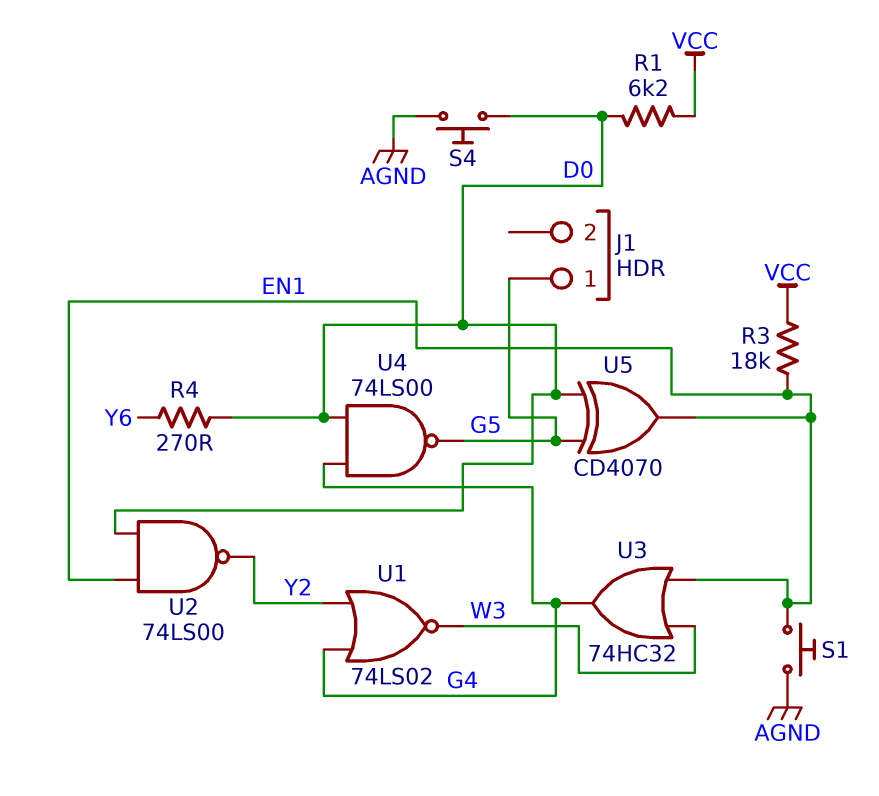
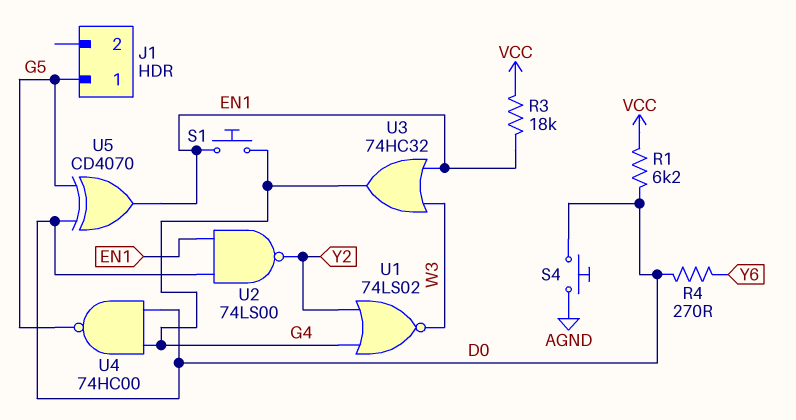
S1: button (AGND, EN1) -> button (EN1, G4)
U4: NAND 74LS00 (in D0, in G4, out G5) -> NAND 74HC00 (in D0, in G4, out G5)

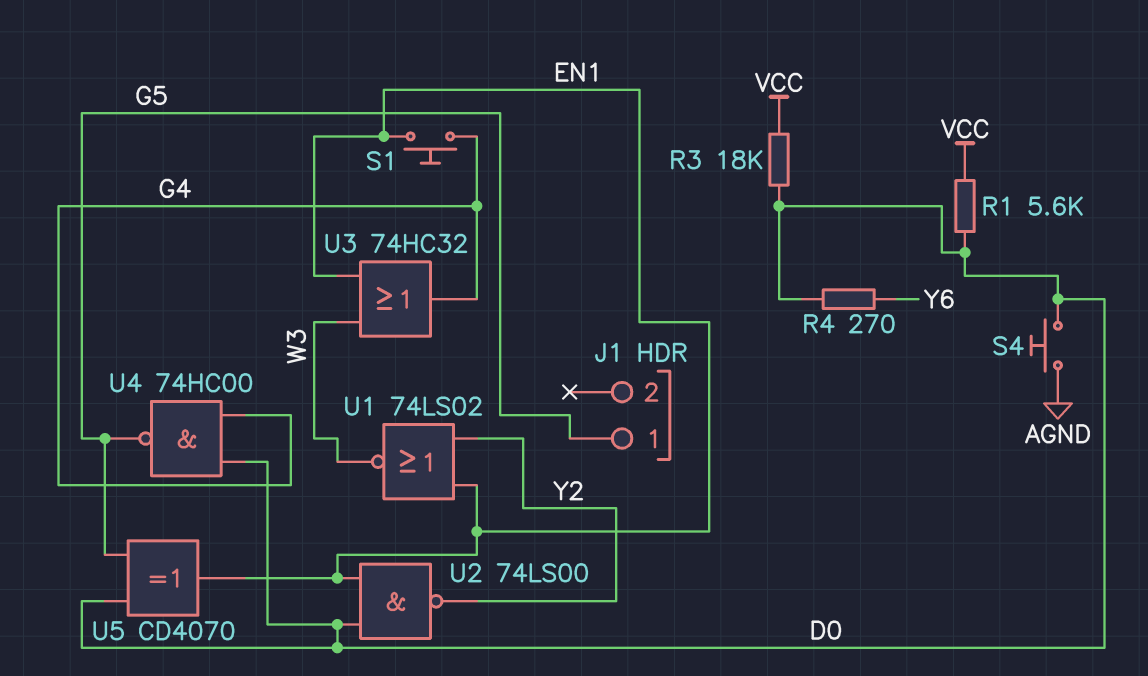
R1: 6.2k (D0, VCC) -> 5.6k (D0, VCC)
R3: 18k (EN1, VCC) -> 18k (D0, VCC)
U1: NOR 74LS02 (in G4, in Y2, out W3) -> NOR 74LS02 (in EN1, in Y2, out W3)

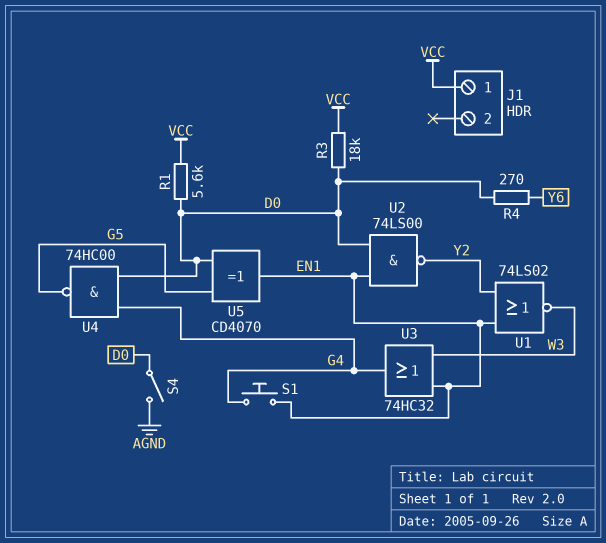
J1 pin 1: G5 -> VCC
S4: button (AGND, D0) -> switch (AGND, D0)

